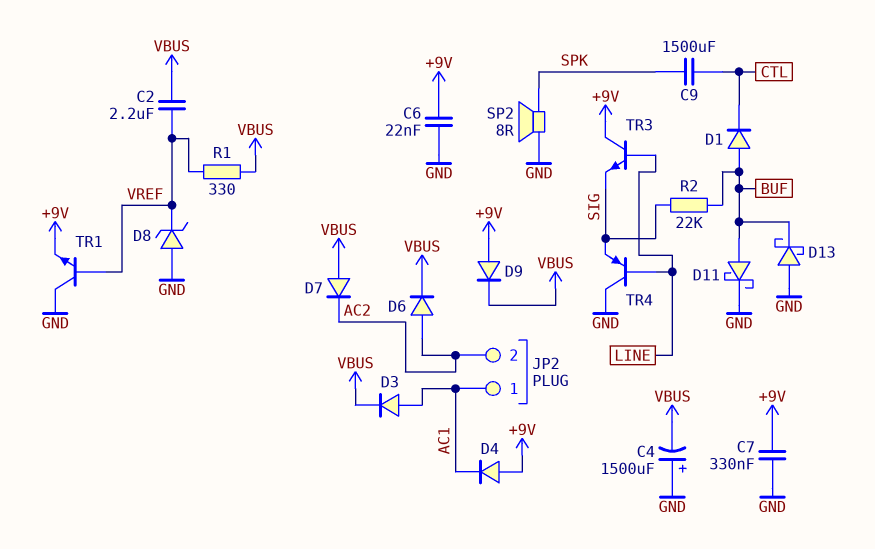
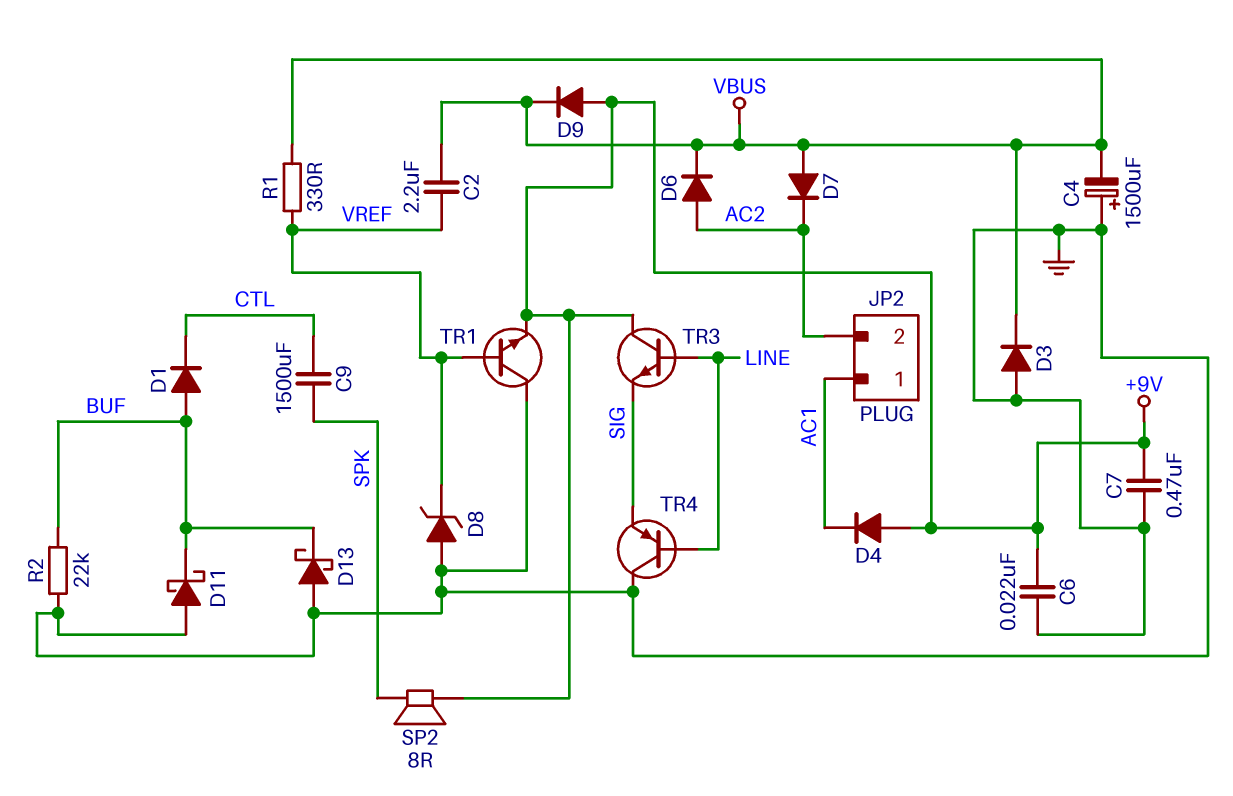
C7: 330nF (+9V, GND) -> 470nF (+9V, GND)
D3: diode (A AC1, K VBUS) -> diode (A GND, K VBUS)
D11: schottky (A BUF, K GND) -> schottky (A GND, K BUF)
R2: 22k (BUF, SIG) -> 22k (BUF, GND)
SP2: speaker 8R (GND, SPK) -> speaker 8R (+9V, SPK)

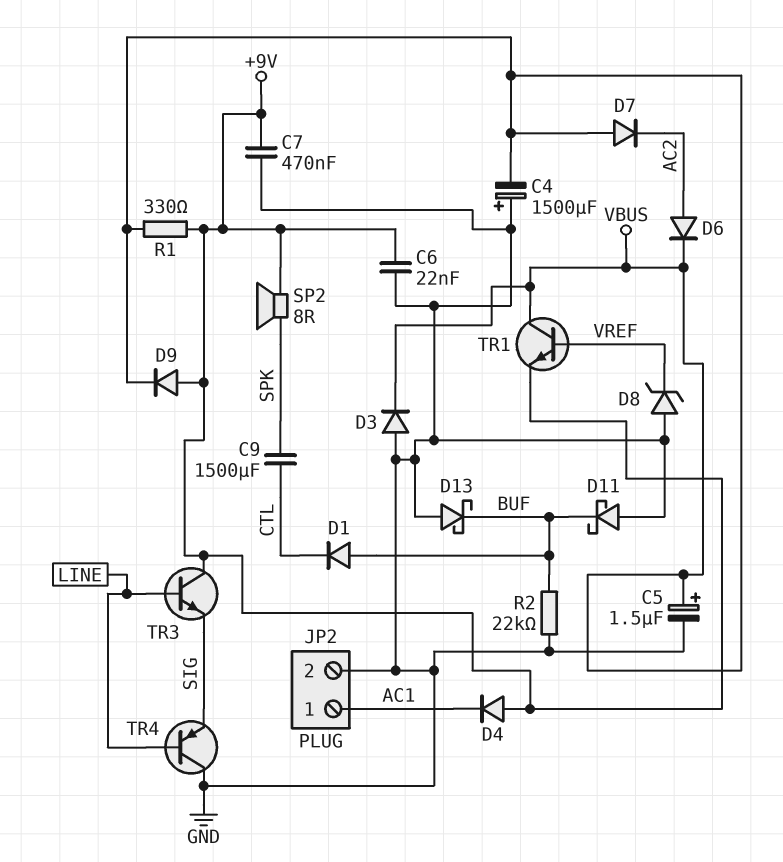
C2: 2.2uF (VBUS, VREF) -> none
C5: none -> 1.5uF (plus VBUS, minus GND)
JP2 pin 2: AC2 -> GND
R1: 330 (VBUS, VREF) -> 330 (+9V, VBUS)
TR1: NPN (B VREF, C GND, E +9V) -> NPN (B VREF, C VBUS, E +9V)

